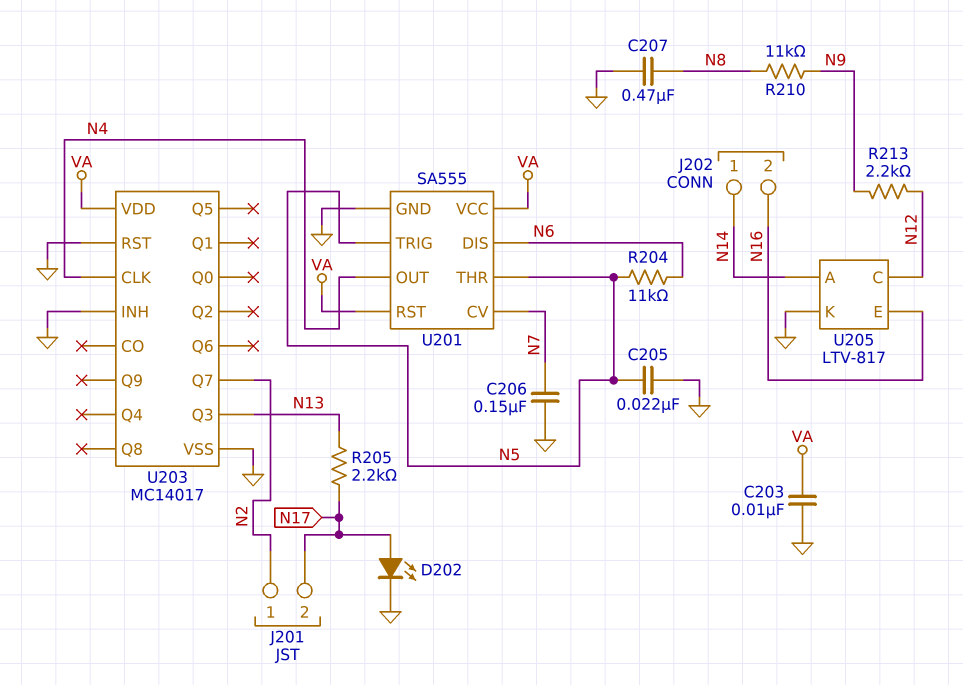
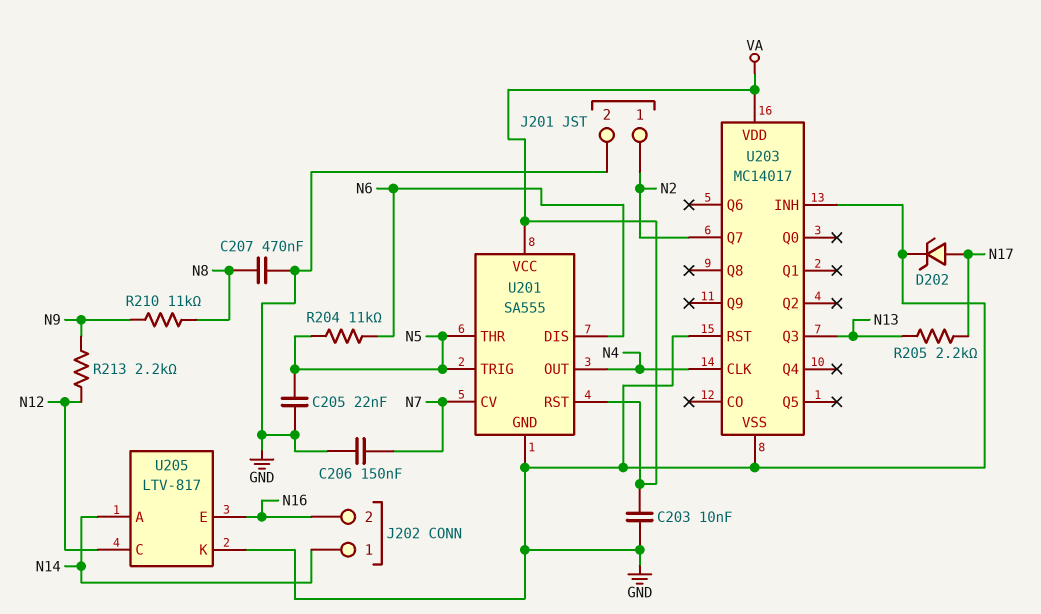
D202: LED (A N17, K GND) -> zener (A N17, K GND)
J201 pin 2: N17 -> GND

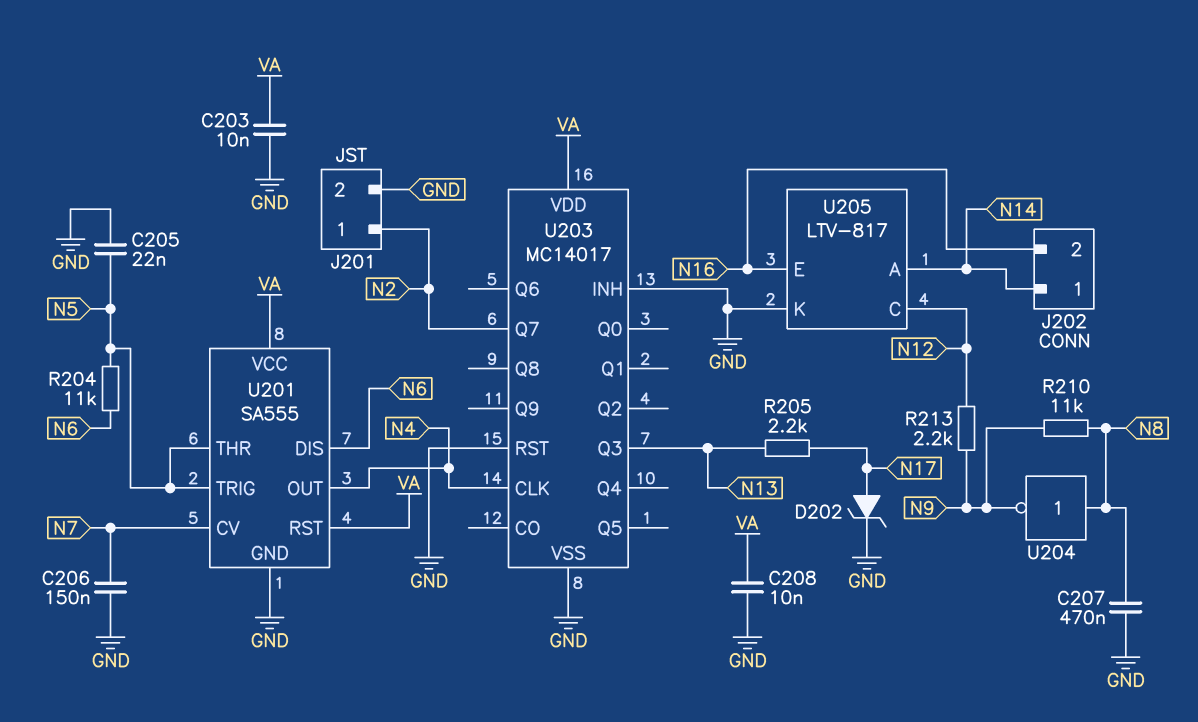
C208: none -> 10nF (GND, VA)
U204: none -> NOT (in N8, out N9)

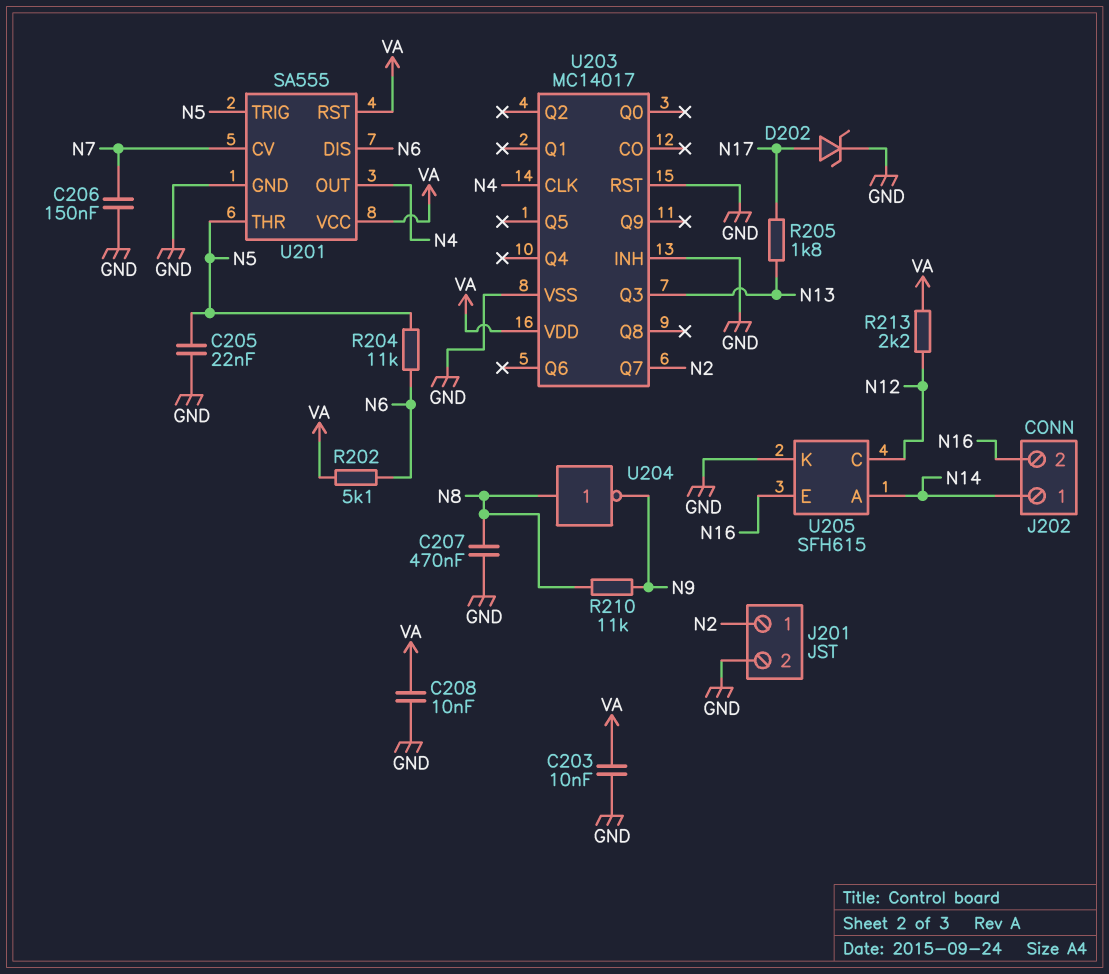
R202: none -> 5.1k (N6, VA)
R205: 2.2k (N13, N17) -> 1.8k (N13, N17)
R213: 2.2k (N9, N12) -> 2.2k (N12, VA)
U205: LTV-817 -> SFH615

